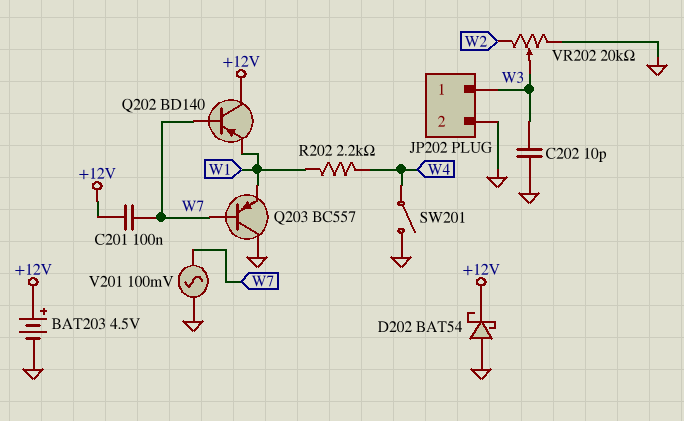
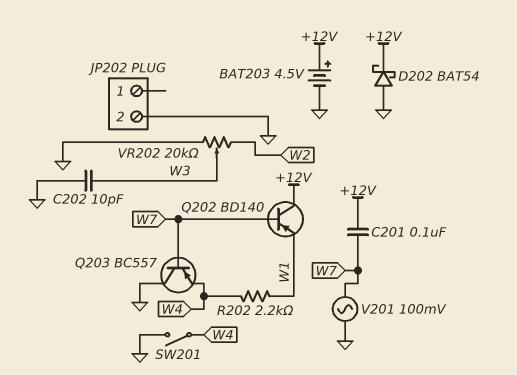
JP202 pin 1: W3 -> none
Q203: PNP BC557 (B W7, C GND, E W1) -> PNP BC557 (B W7, C GND, E W4)

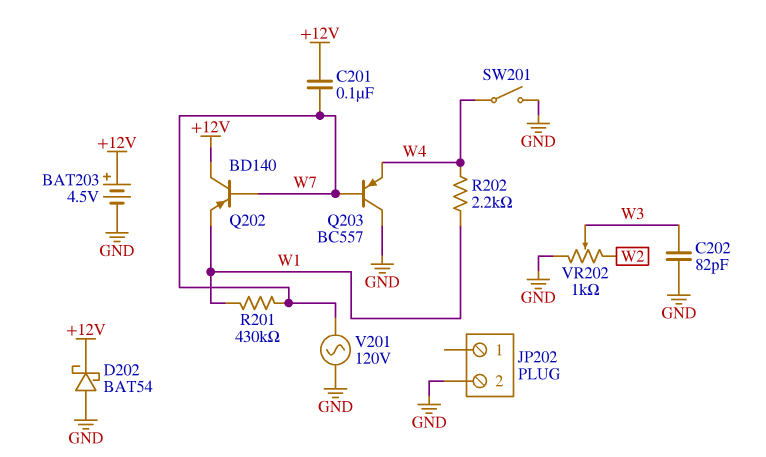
C202: 10pF (GND, W3) -> 82pF (GND, W3)
R201: none -> 430k (W1, W7)
V201: AC 100mV (GND, W7) -> AC 120V (GND, W7)
VR202: 20k (GND, W2, wiper W3) -> 1k (GND, W2, wiper W3)

